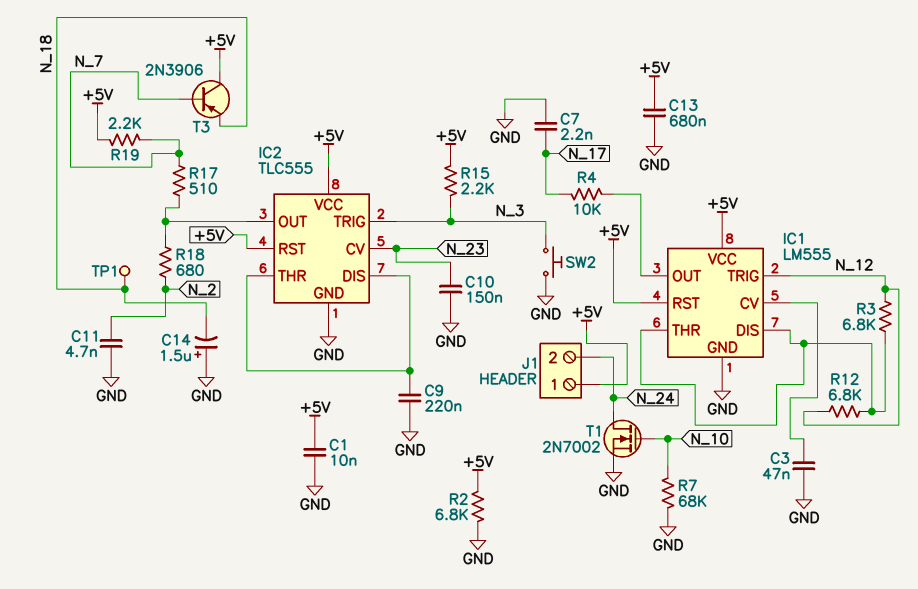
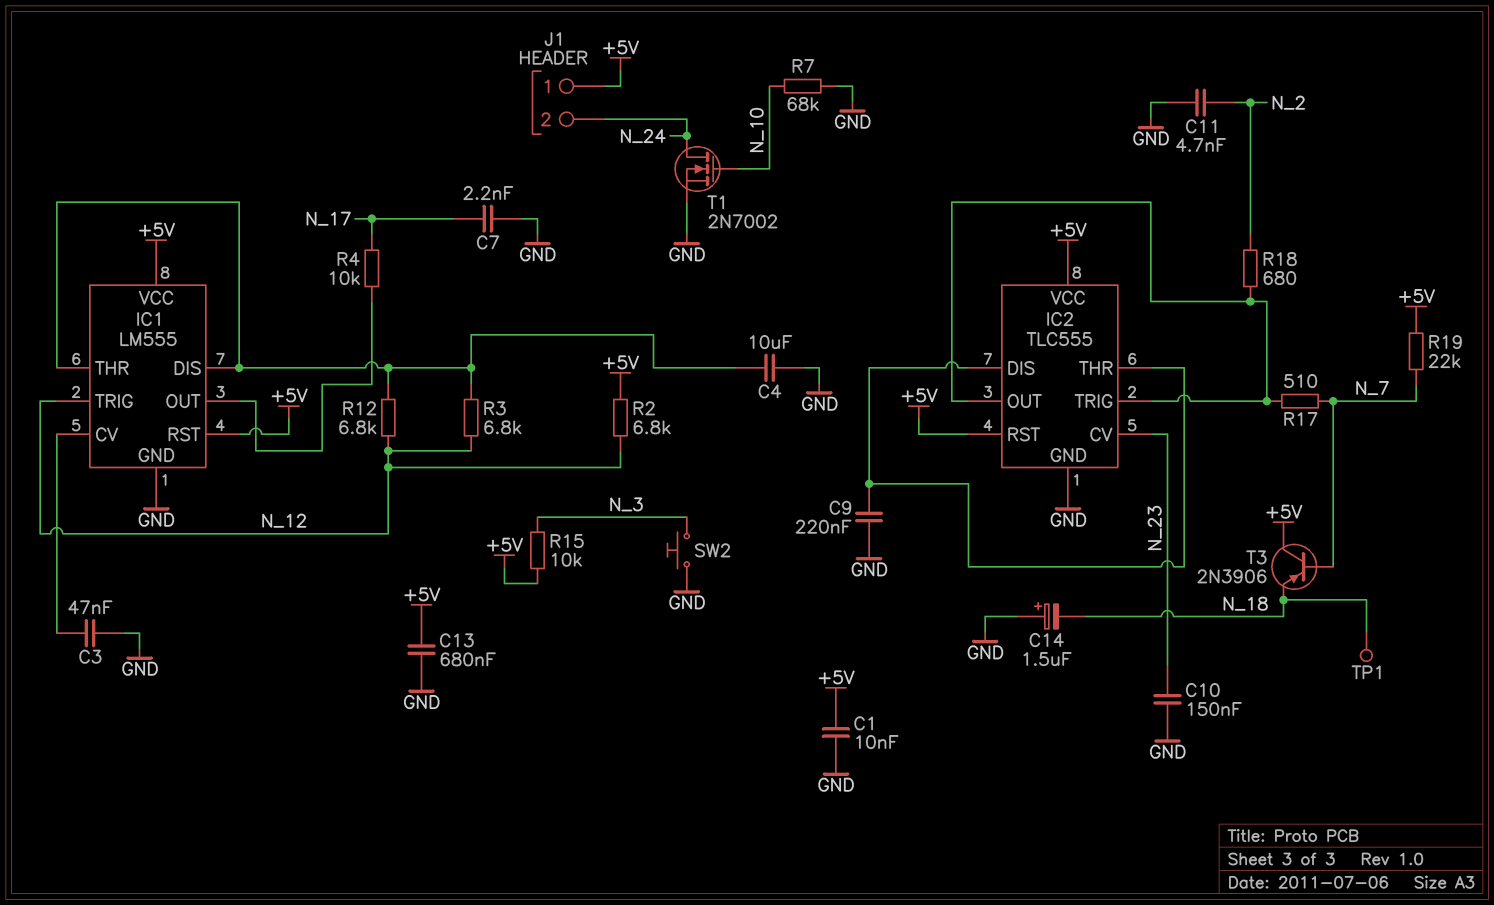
C4: none -> 10uF (GND, IC1/DIS)
IC2 pin TRIG: N_3 -> IC2/OUT
R2: 6.8k (+5V, GND) -> 6.8k (+5V, N_12)
R15: 2.2k (+5V, N_3) -> 10k (+5V, N_3)
R19: 2.2k (+5V, N_7) -> 22k (+5V, N_7)

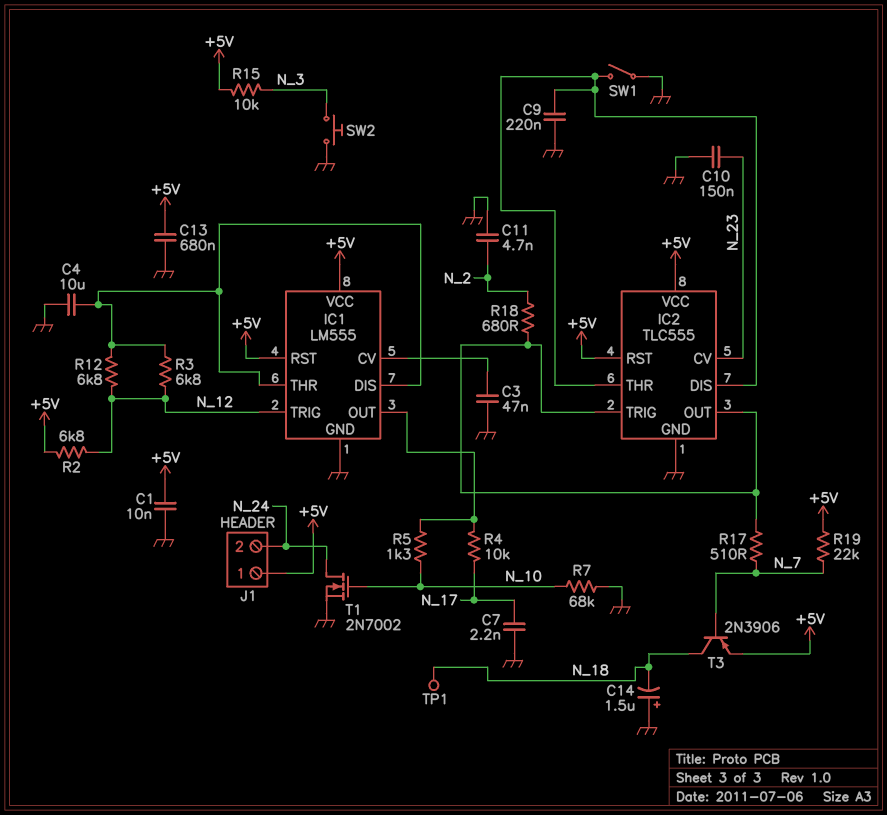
R5: none -> 1.3k (IC1/OUT, N_10)
SW1: none -> switch (GND, IC2/DIS)
T3: PNP 2N3906 (B N_7, C +5V, E N_18) -> PNP 2N3906 (B N_7, C N_18, E +5V)

